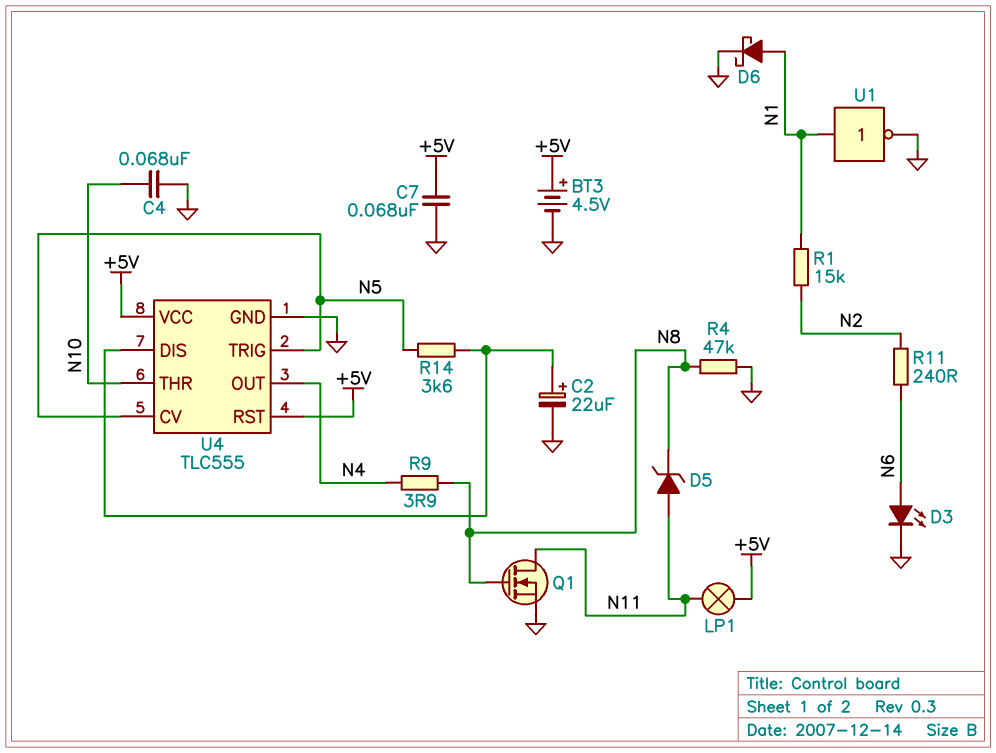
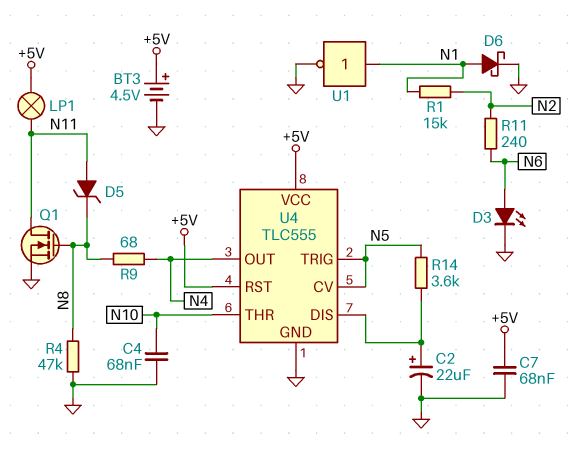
R9: 3.9 (N4, N8) -> 68 (N4, N8)

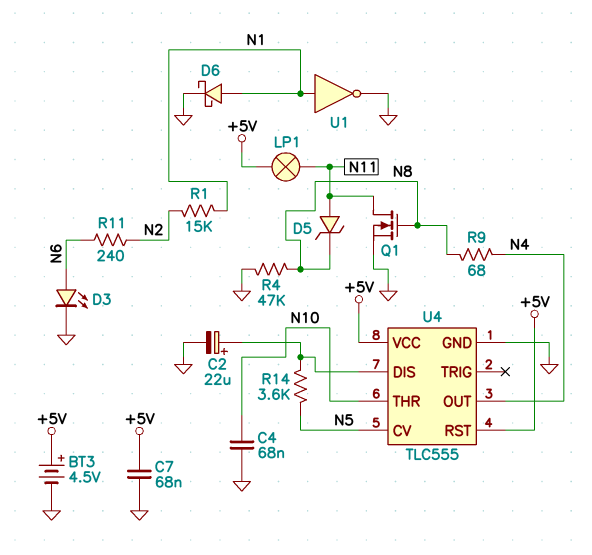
U4 pin TRIG: N5 -> none

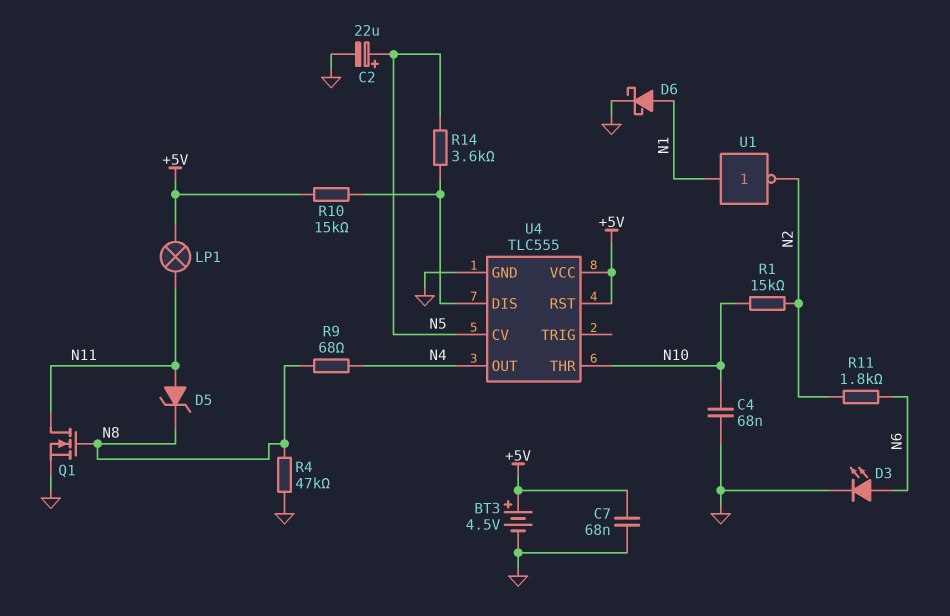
C2: 22uF (plus U4/DIS, minus GND) -> 22uF (plus N5, minus GND)
R1: 15k (N1, N2) -> 15k (N2, N10)
R10: none -> 15k (+5V, U4/DIS)
R11: 240 (N2, N6) -> 1.8k (N2, N6)
U1: NOT (in N1, out GND) -> NOT (in N1, out N2)

